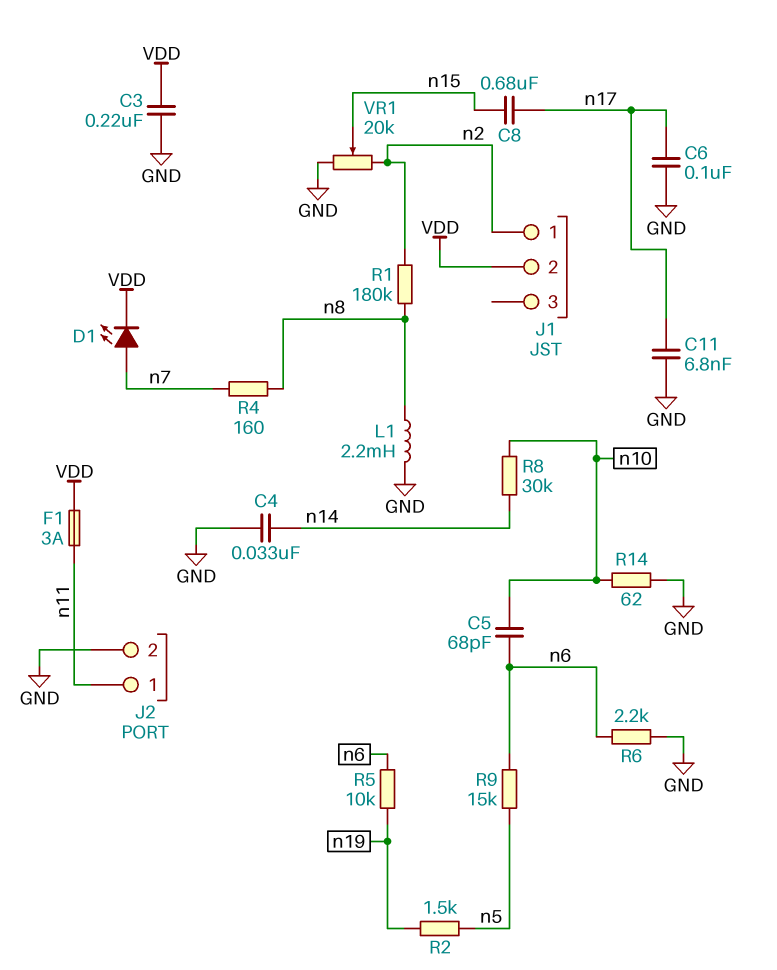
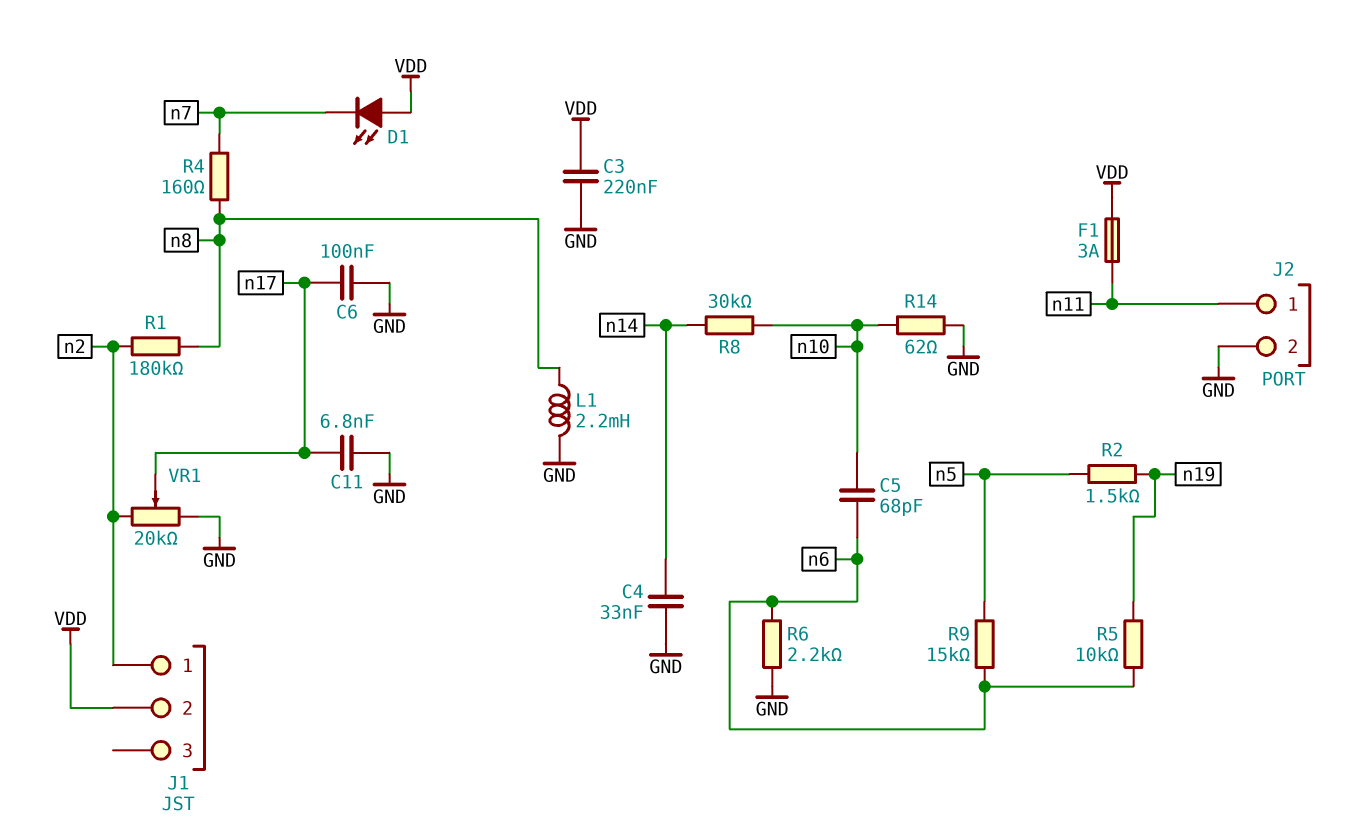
C8: 680nF (n15, n17) -> none
D1: LED (A n7, K VDD) -> LED (A VDD, K n7)
VR1: 20k (GND, n2, wiper n15) -> 20k (GND, n2, wiper n17)

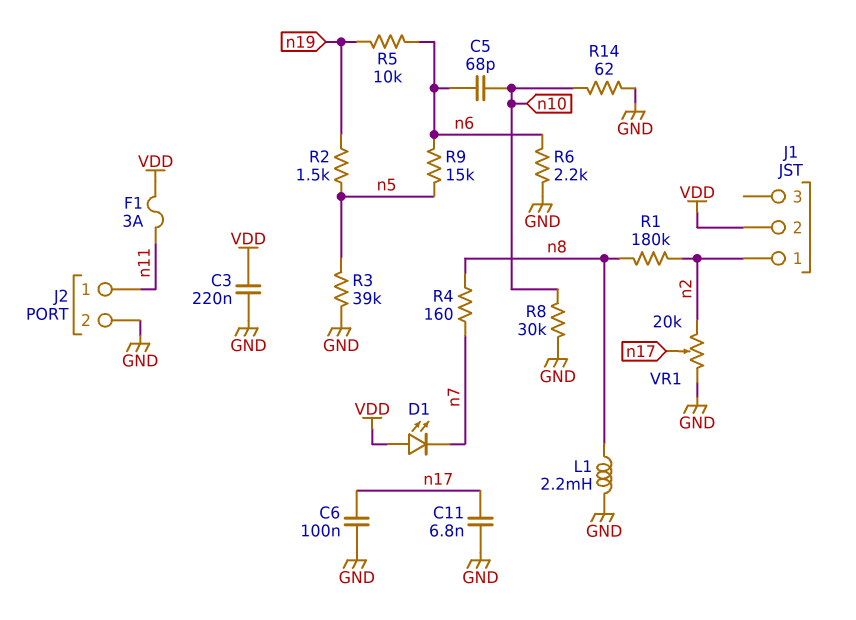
C4: 33nF (GND, n14) -> none
R3: none -> 39k (GND, n5)
R8: 30k (n10, n14) -> 30k (GND, n10)

